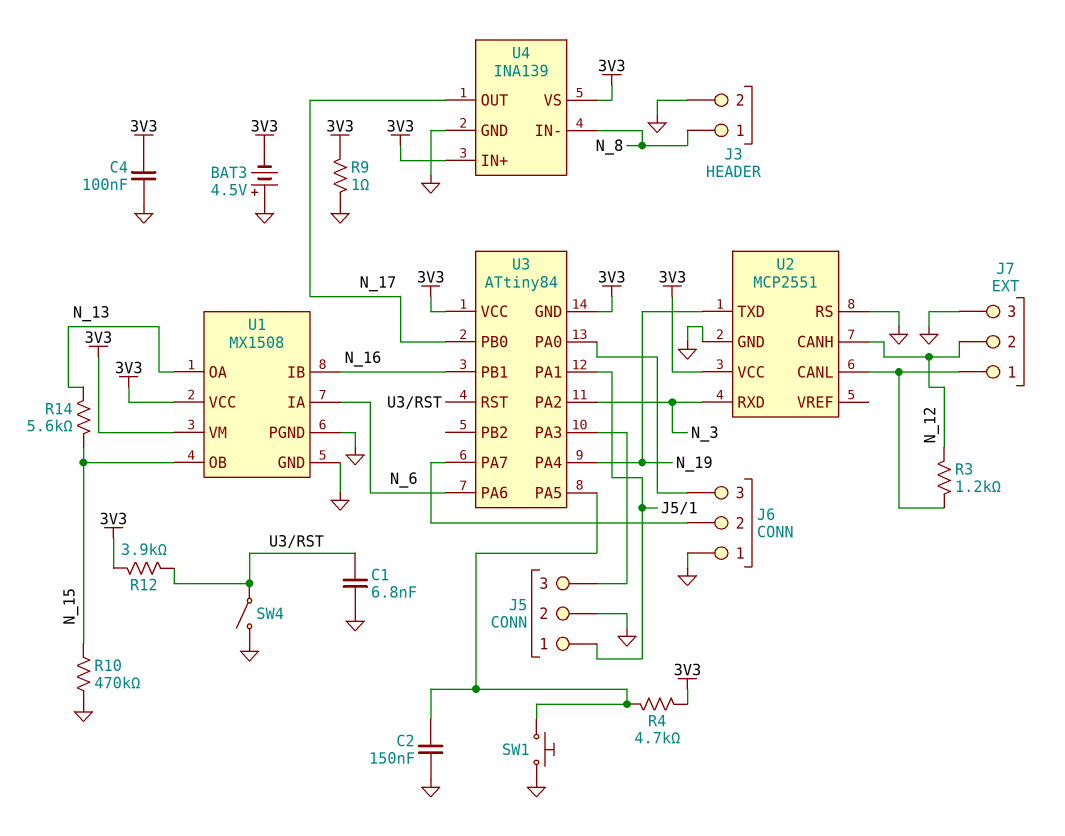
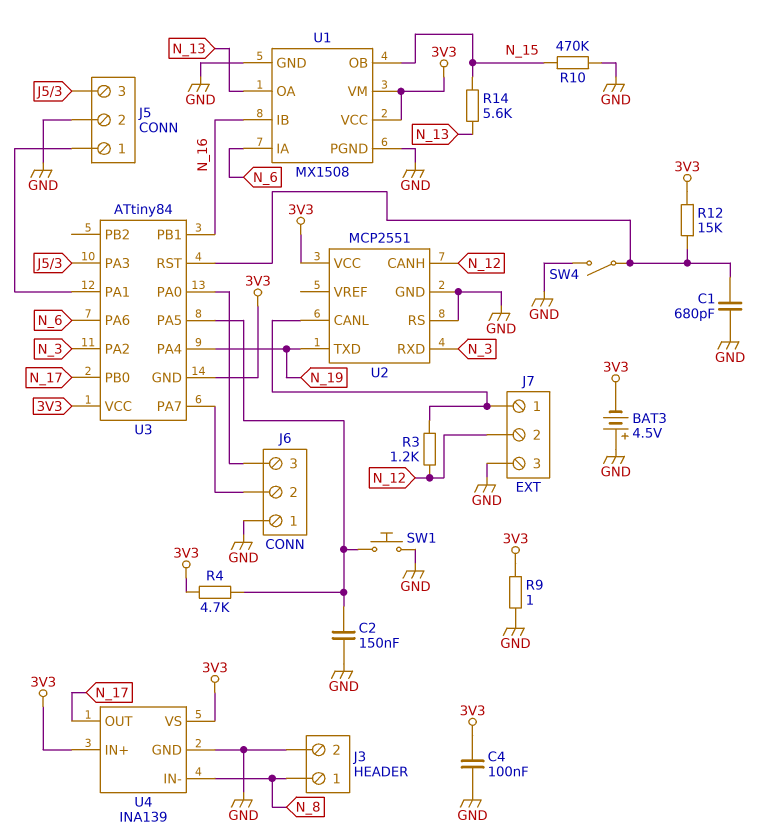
C1: 6.8nF (GND, U3/RST) -> 680pF (GND, U3/RST)
R12: 3.9k (3V3, U3/RST) -> 15k (3V3, U3/RST)

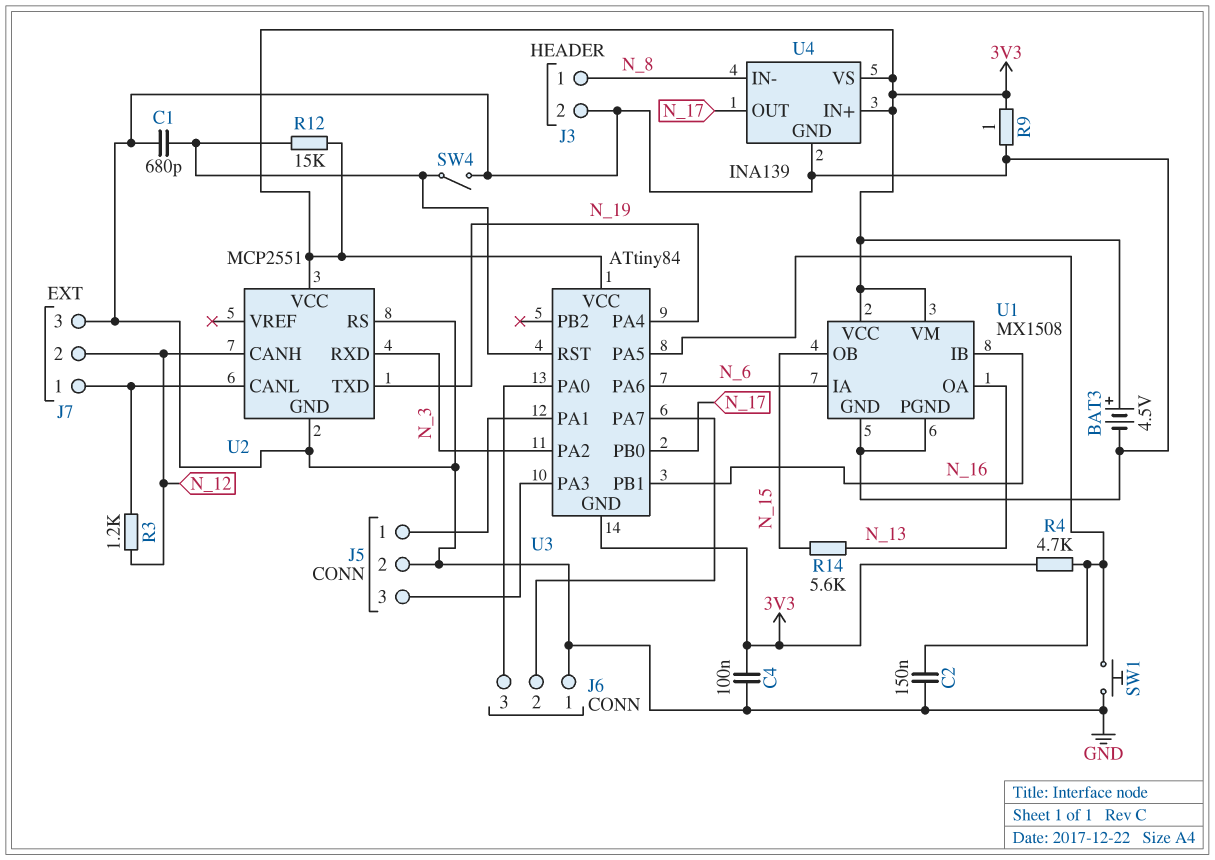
BAT3: 4.5V (plus GND, minus 3V3) -> 4.5V (plus 3V3, minus GND)
R10: 470k (GND, N_15) -> none

